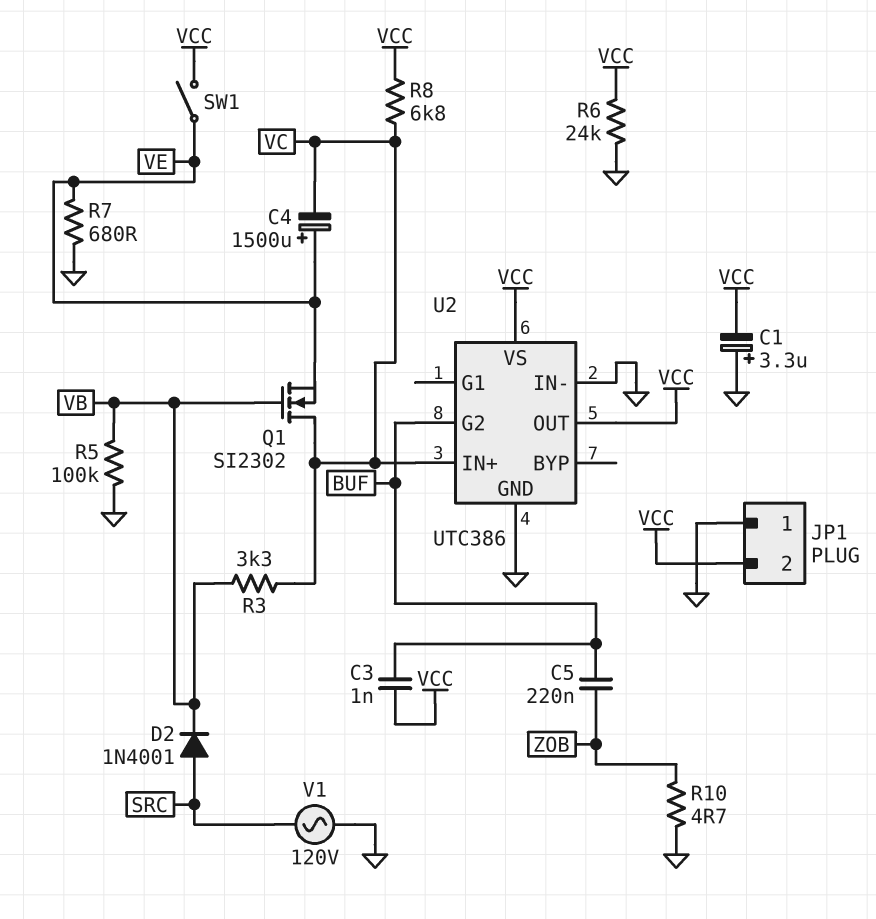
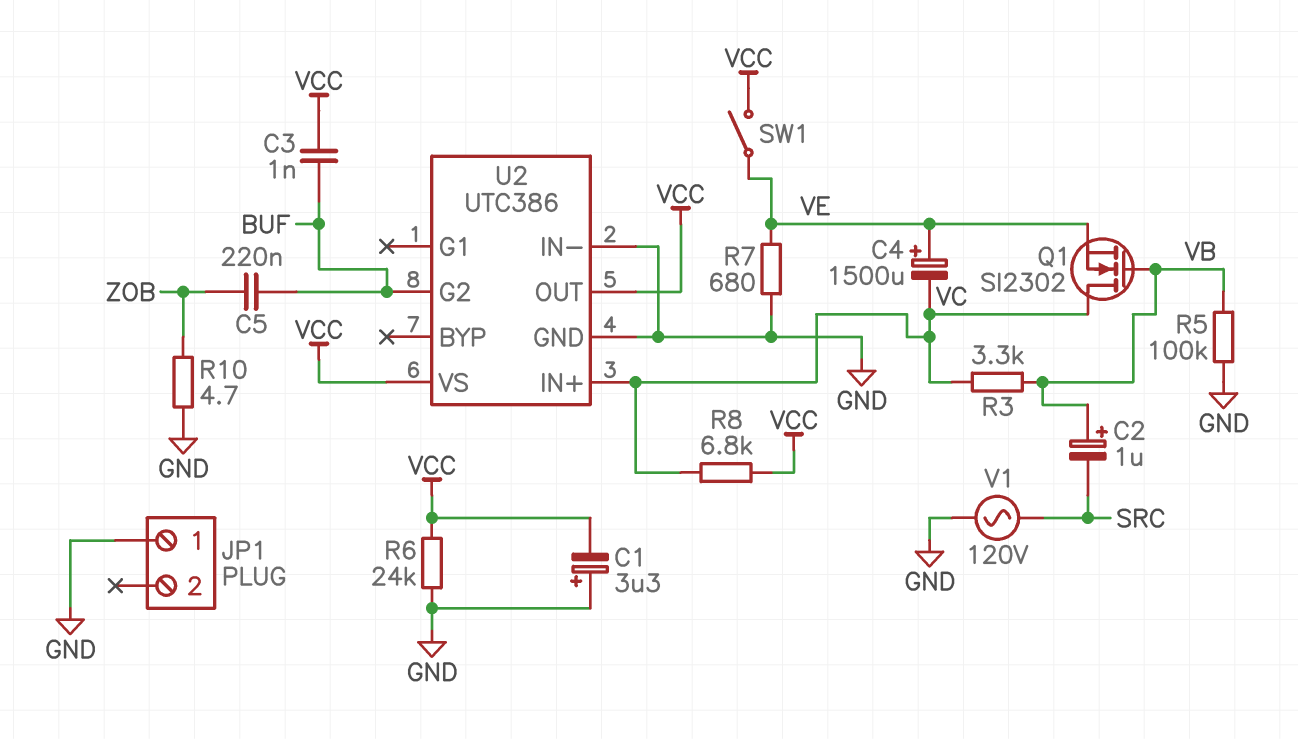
C2: none -> 1uF (plus VB, minus SRC)
D2: diode 1N4001 (A SRC, K VB) -> none
JP1 pin 2: VCC -> none

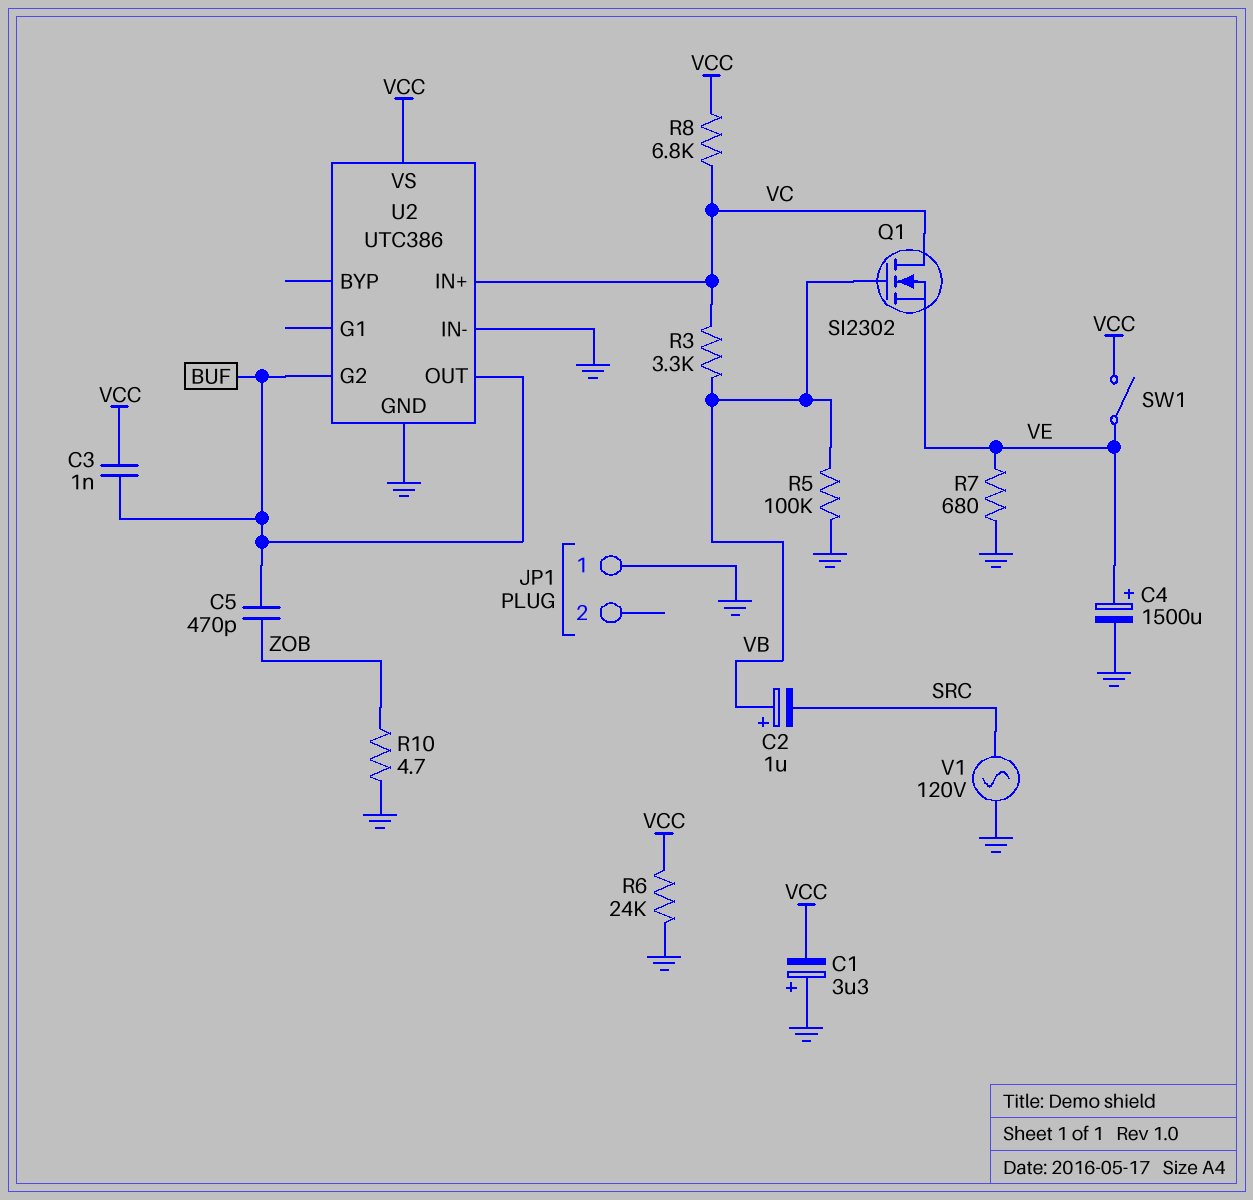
C4: 1500uF (plus VE, minus VC) -> 1500uF (plus VE, minus GND)
C5: 220nF (BUF, ZOB) -> 470pF (BUF, ZOB)
U2 pin OUT: VCC -> BUF

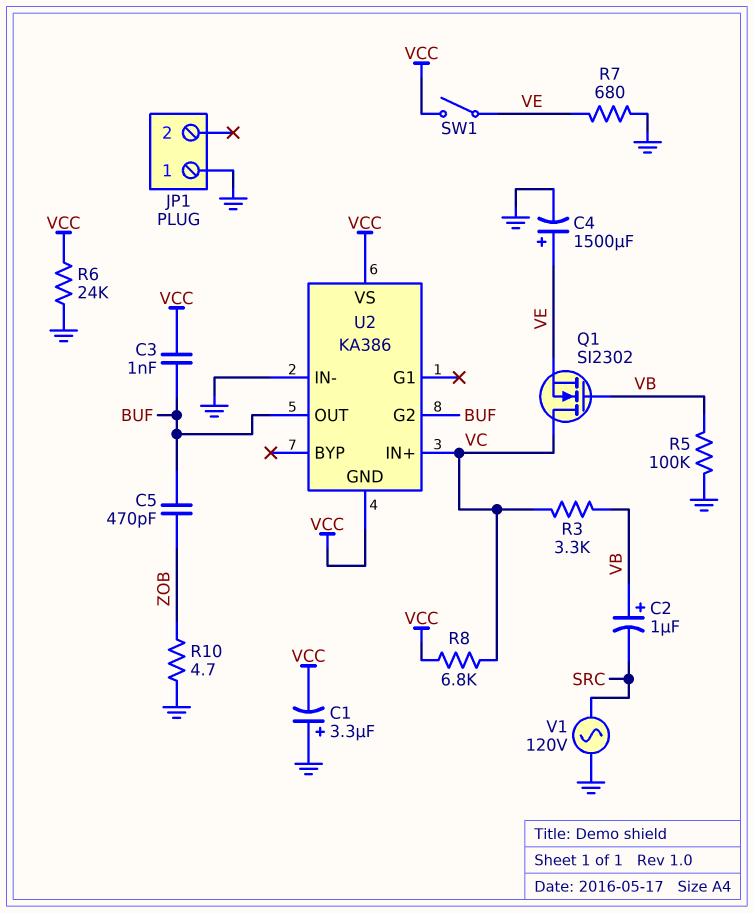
U2: UTC386 -> KA386
U2 pin GND: GND -> VCC

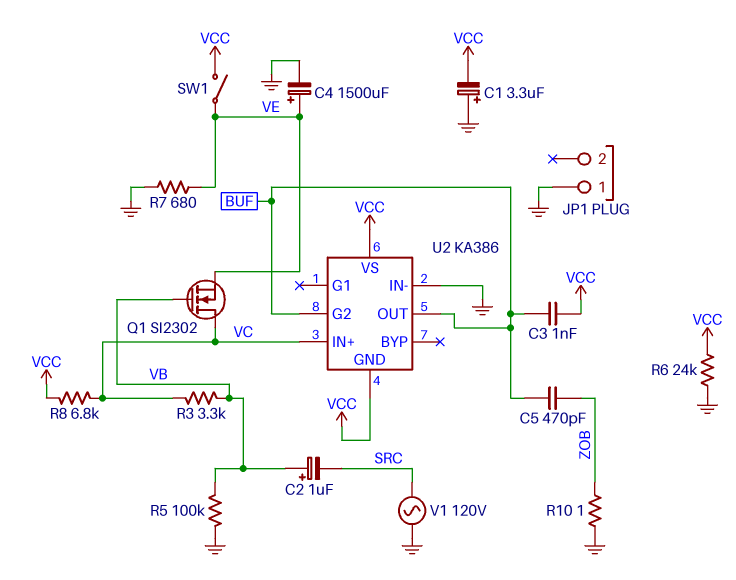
R10: 4.7 (GND, ZOB) -> 1 (GND, ZOB)

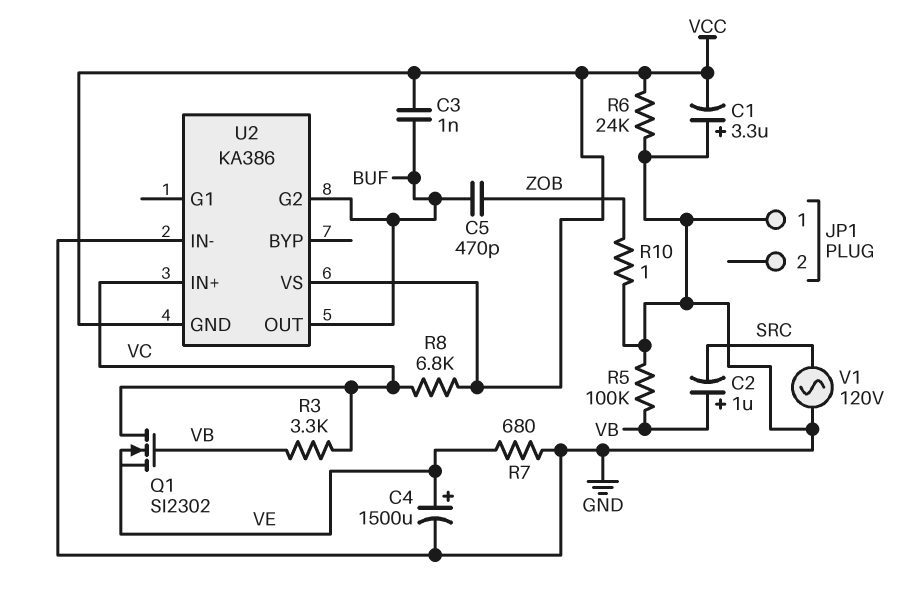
SW1: switch (VCC, VE) -> none

